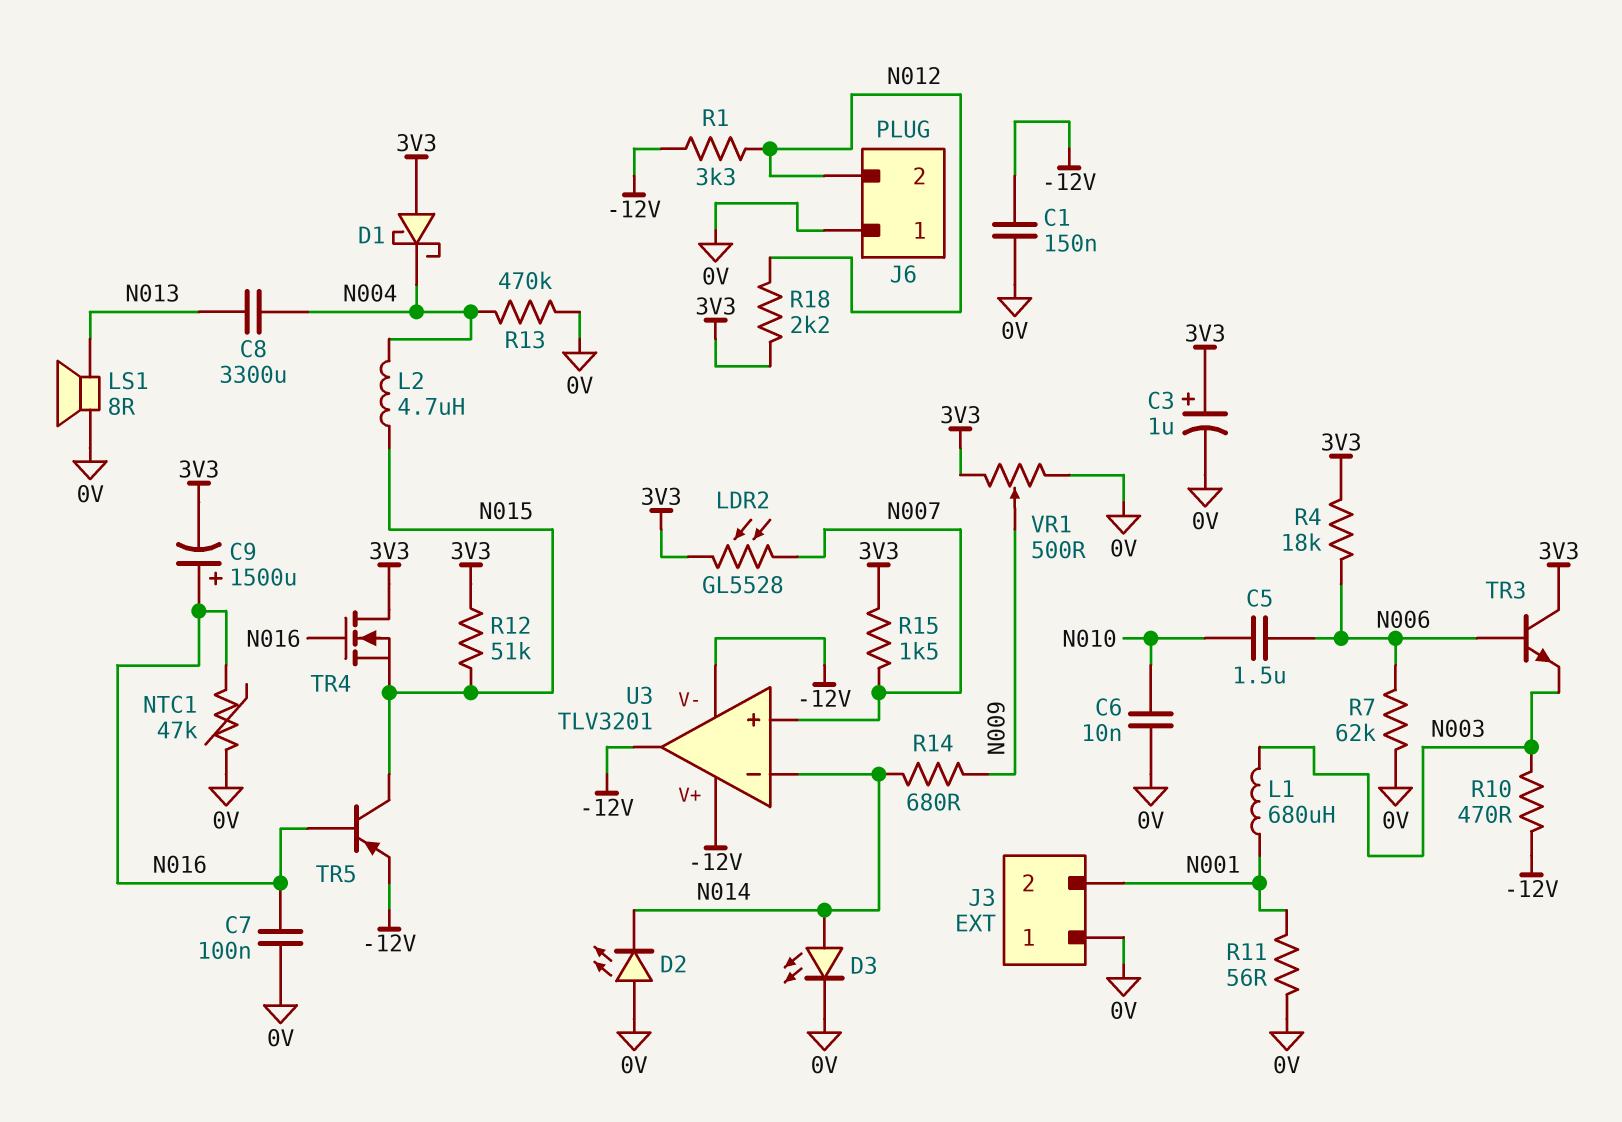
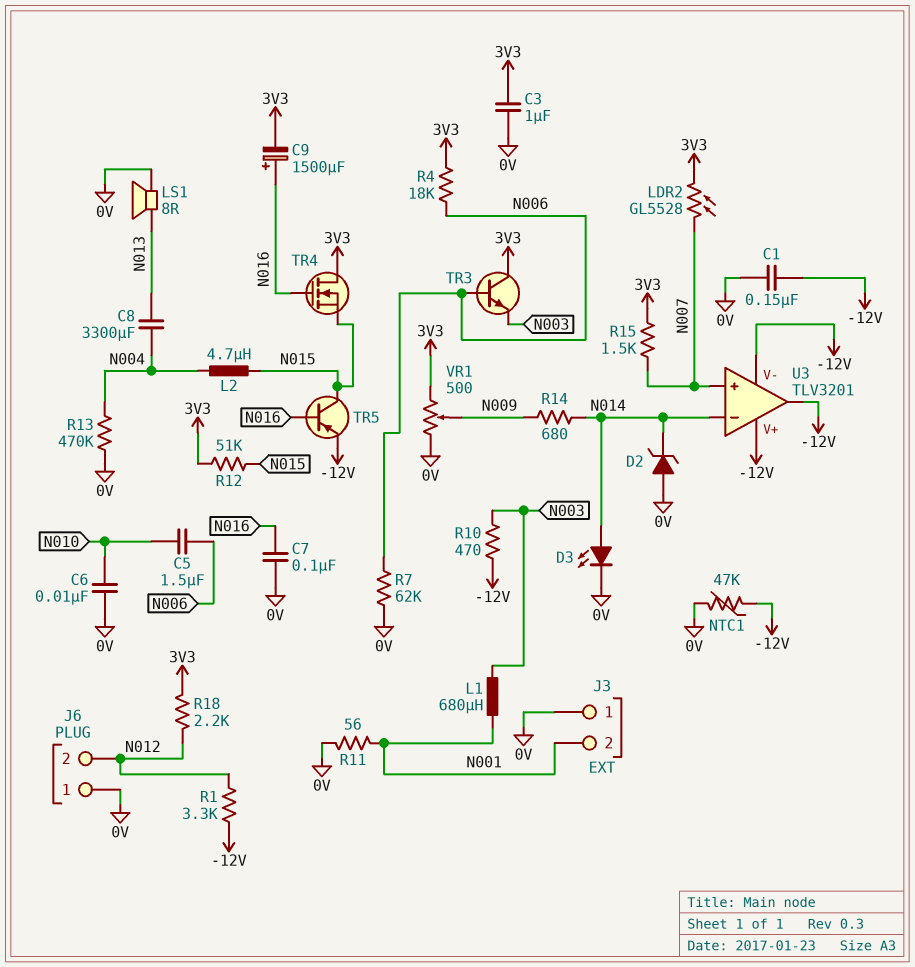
C3: 1uF (plus 3V3, minus 0V) -> 1uF (0V, 3V3)
D1: schottky (A 3V3, K N004) -> none
D2: LED (A 0V, K N014) -> zener (A 0V, K N014)
NTC1: 47k (0V, N016) -> 47k (-12V, 0V)

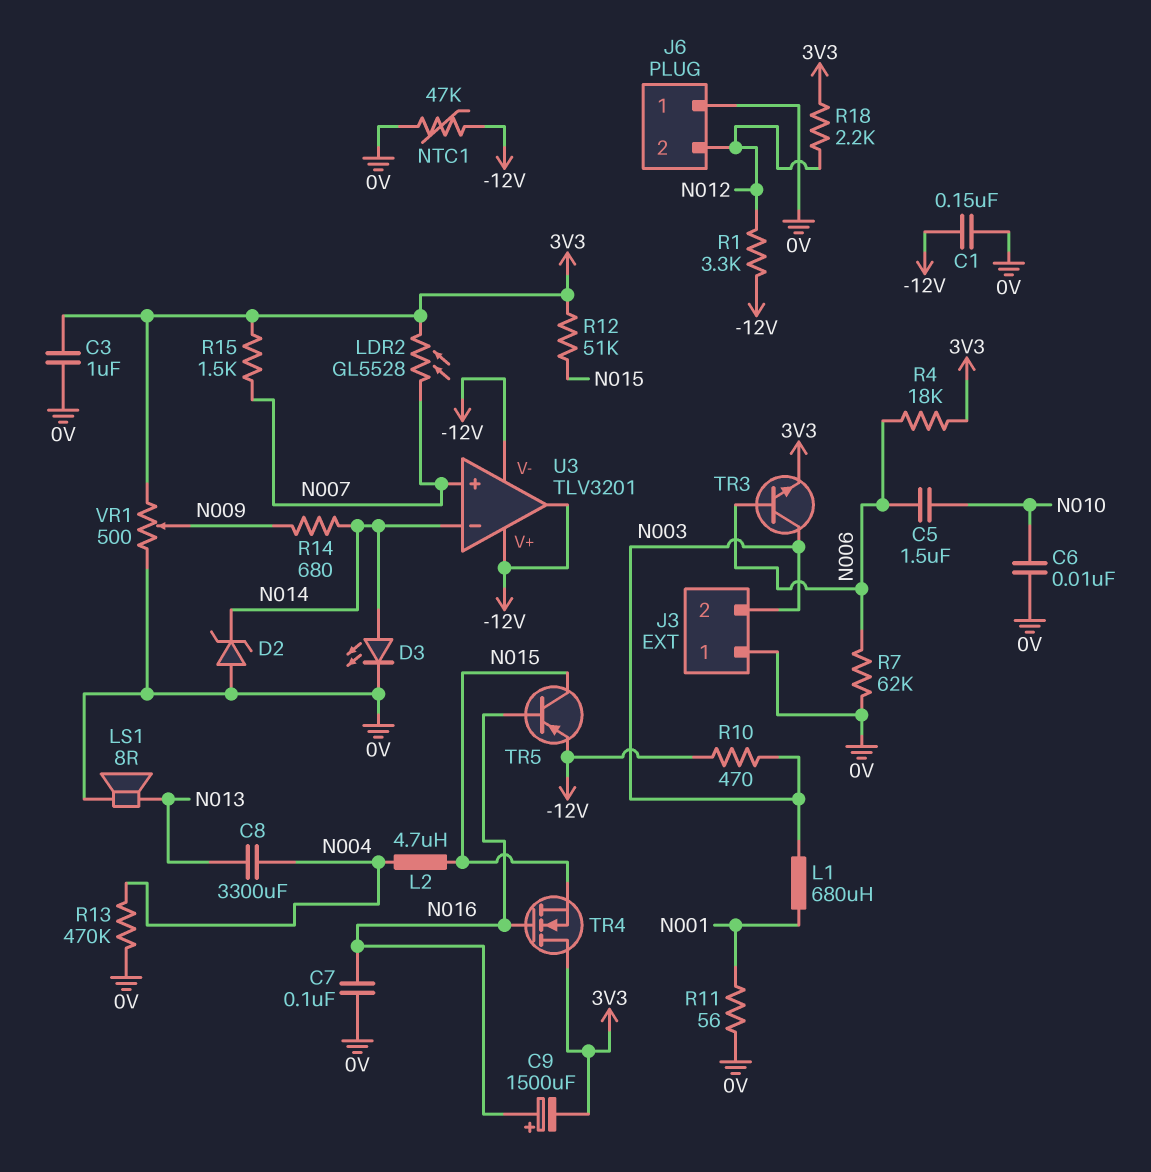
J3 pin 2: N001 -> N003
TR3: NPN (B N006, C 3V3, E N003) -> NPN (B N006, C N003, E 3V3)

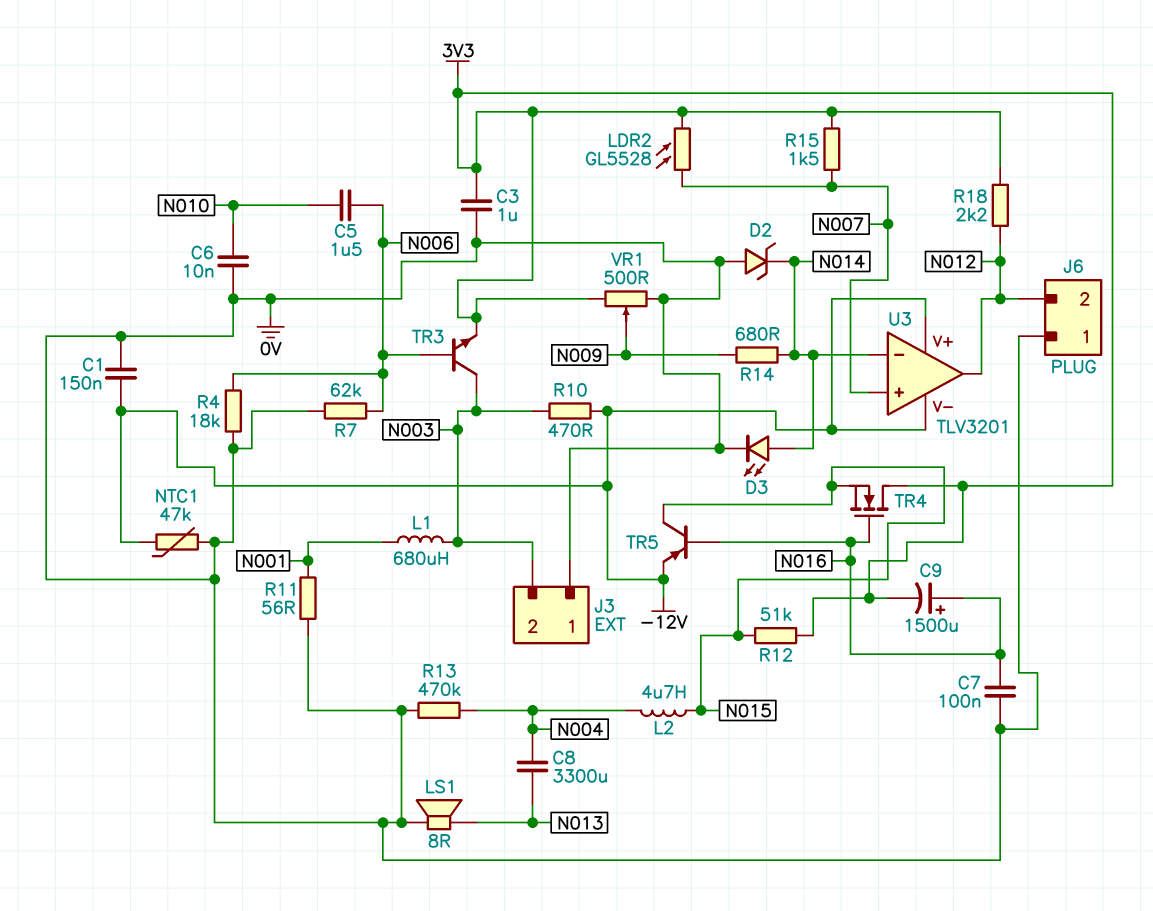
R1: 3.3k (-12V, N012) -> none
R4: 18k (3V3, N006) -> 18k (0V, N006)
U3 pin out: -12V -> N012

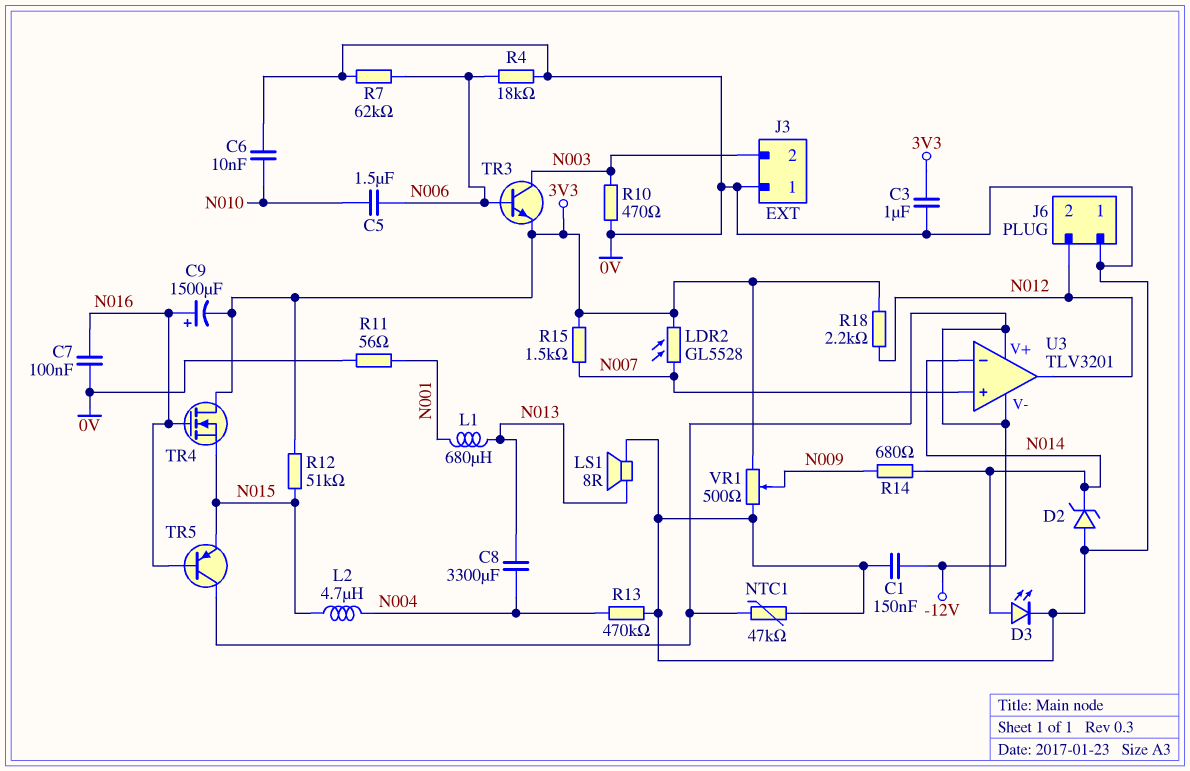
L1: 680uH (N001, N003) -> 680uH (N001, N013)
R10: 470 (-12V, N003) -> 470 (0V, N003)
TR5: PNP (B N016, C N015, E -12V) -> PNP (B N016, C -12V, E N015)

